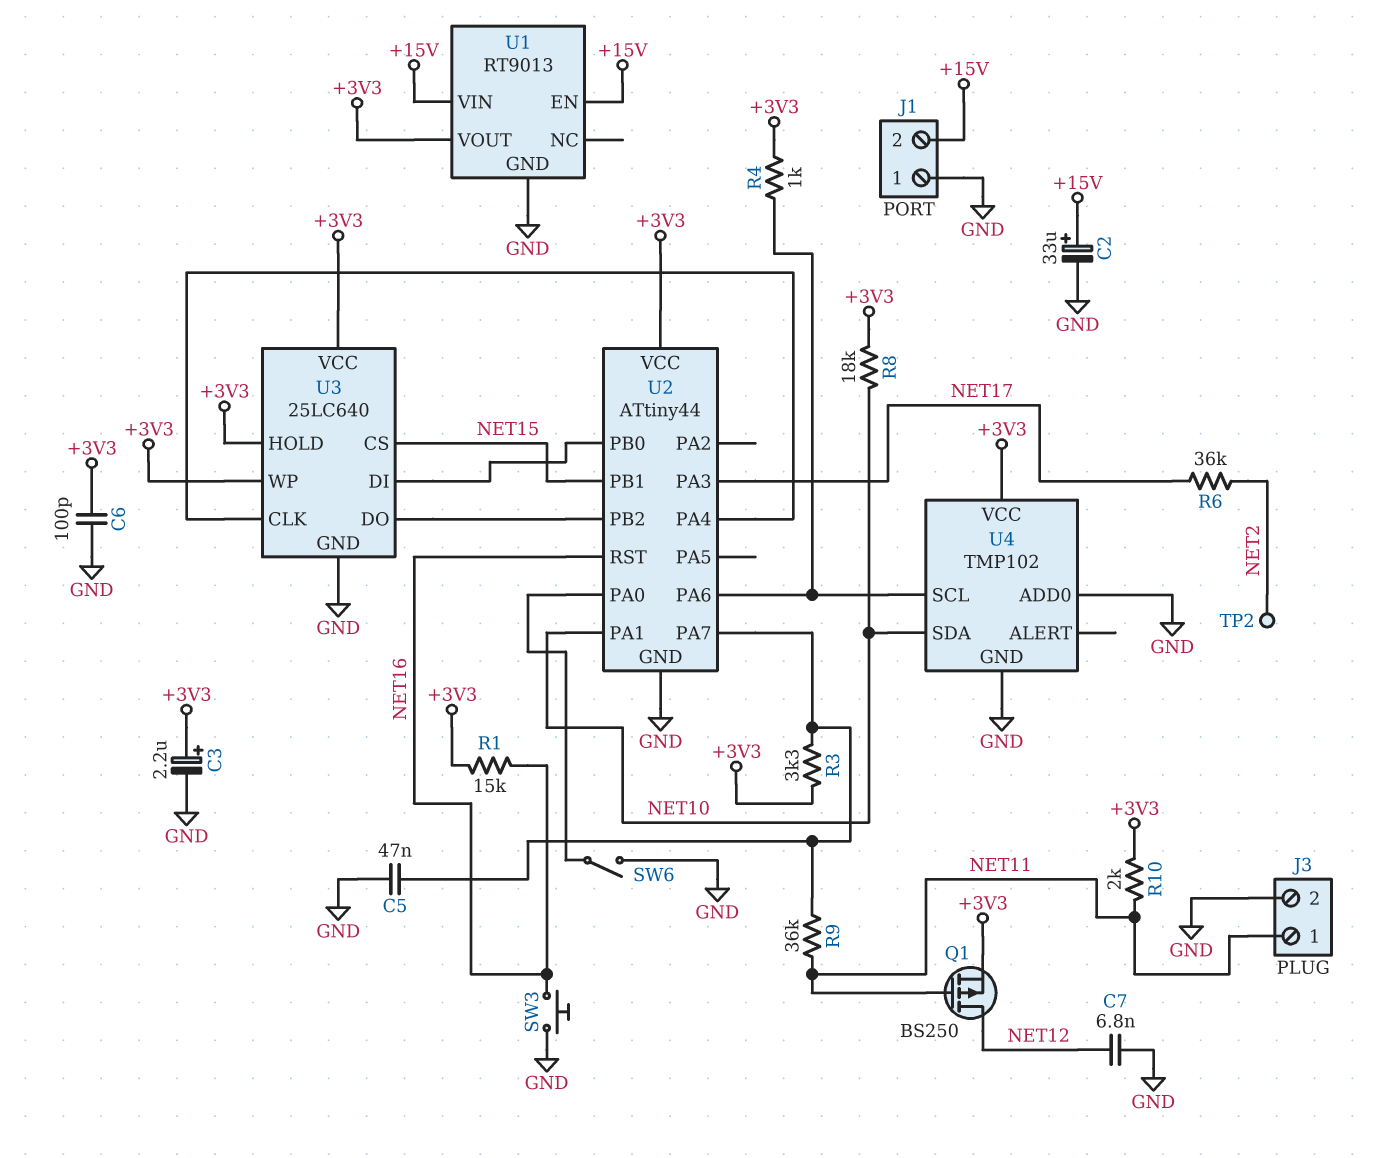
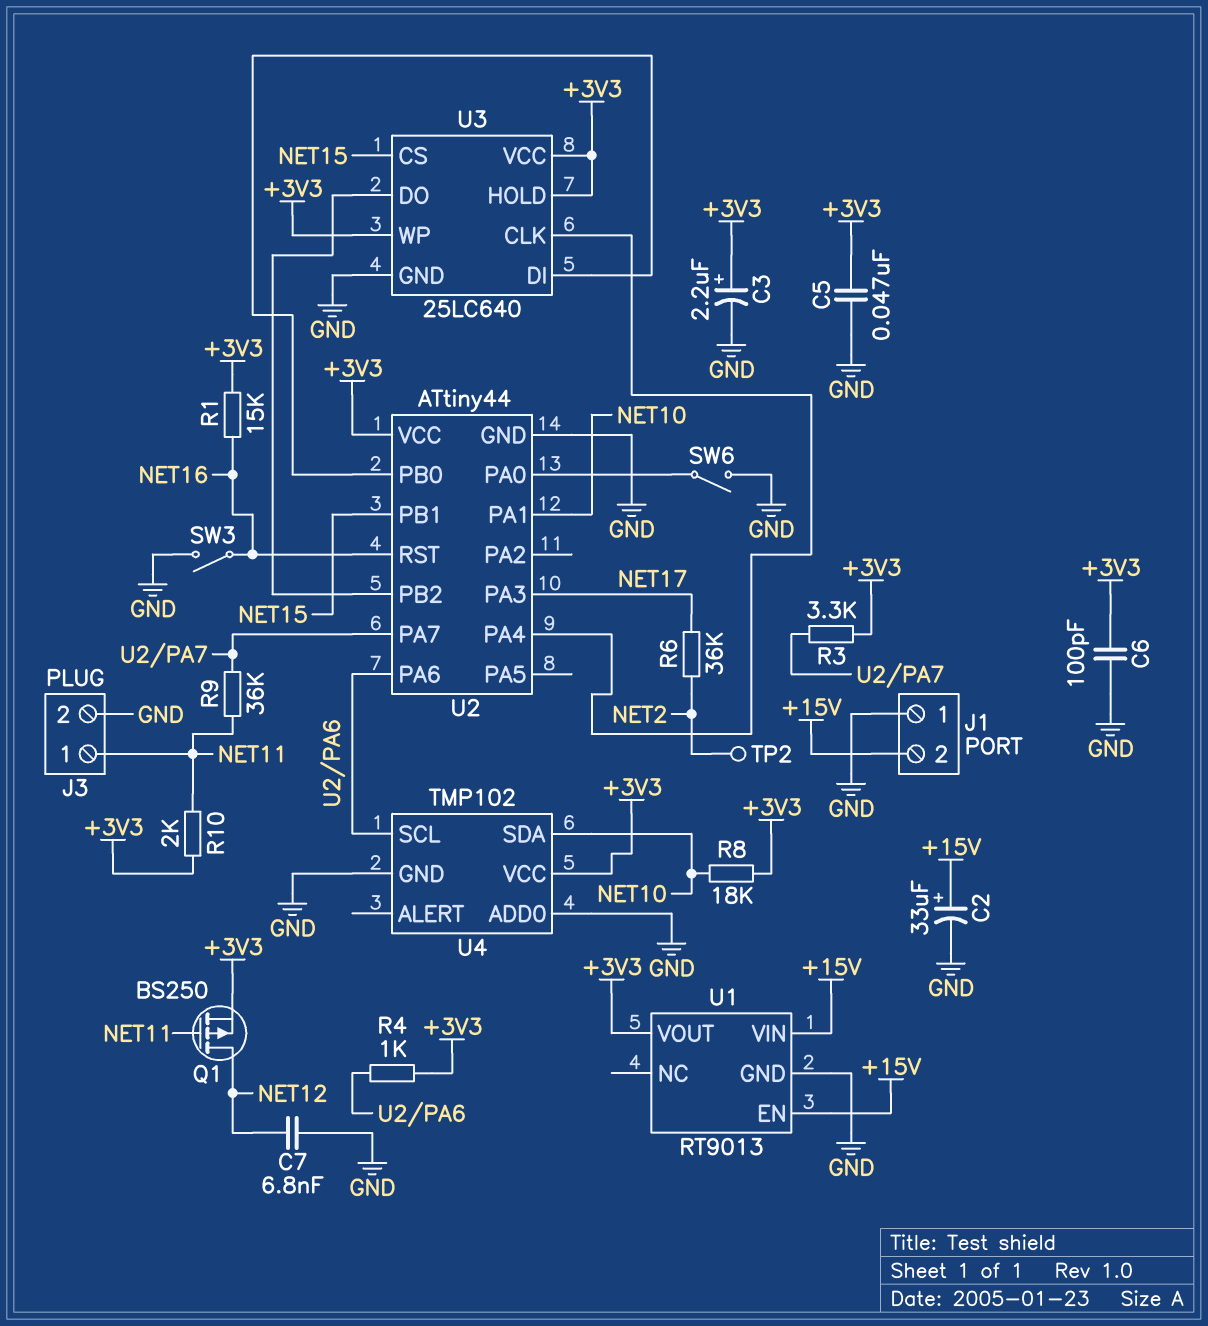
C5: 47nF (GND, U2/PA7) -> 47nF (+3V3, GND)
SW3: button (GND, NET16) -> switch (GND, NET16)

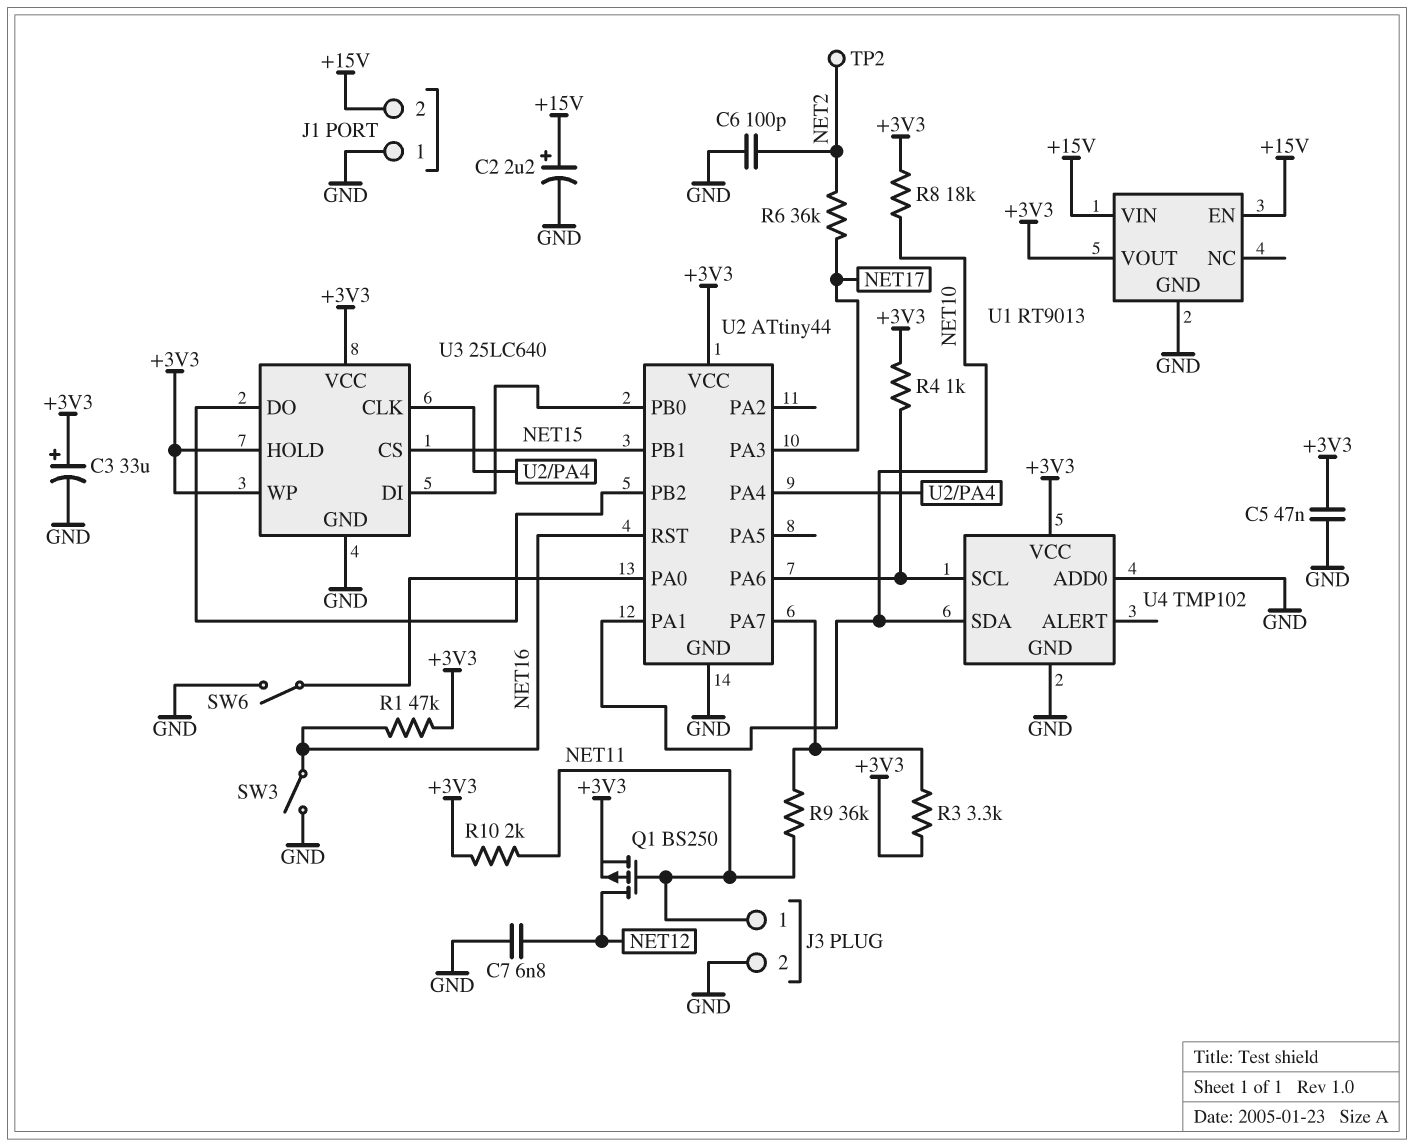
C2: 33uF (plus +15V, minus GND) -> 2.2uF (plus +15V, minus GND)
C3: 2.2uF (plus +3V3, minus GND) -> 33uF (plus +3V3, minus GND)
C6: 100pF (+3V3, GND) -> 100pF (GND, NET2)
R1: 15k (+3V3, NET16) -> 47k (+3V3, NET16)

